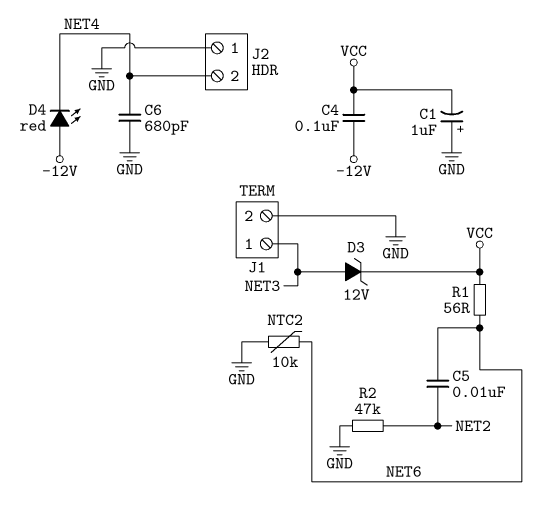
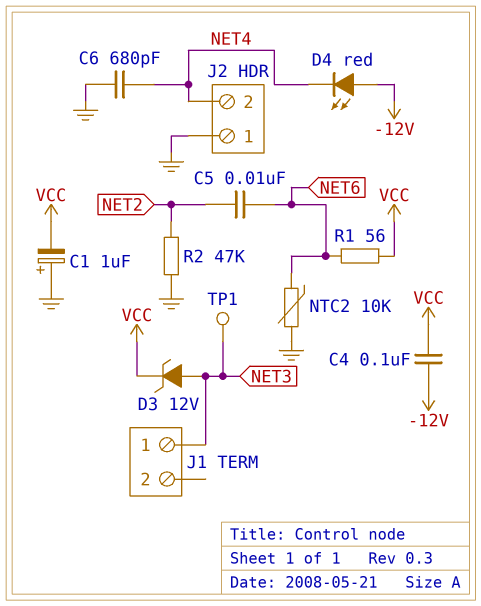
J1 pin 2: GND -> none
TP1: none -> test point (NET3)

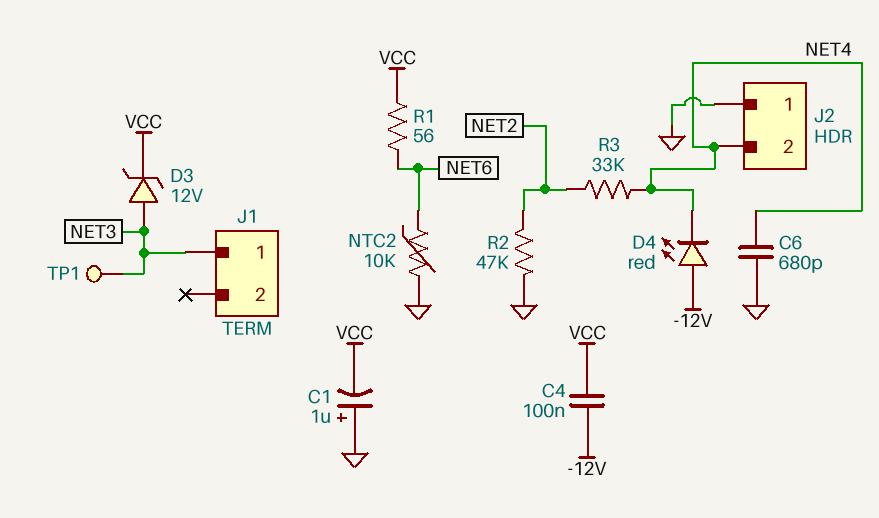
C5: 10nF (NET2, NET6) -> none
R3: none -> 33k (NET2, NET4)

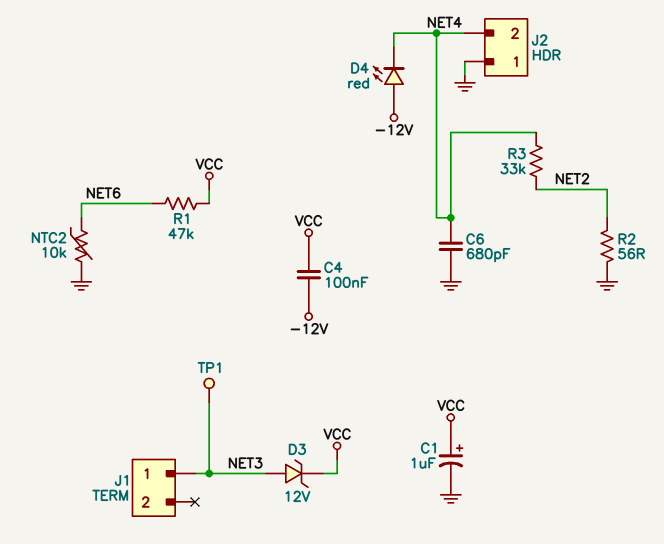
C1: 1uF (plus GND, minus VCC) -> 1uF (plus VCC, minus GND)
R1: 56 (NET6, VCC) -> 47k (NET6, VCC)
R2: 47k (GND, NET2) -> 56 (GND, NET2)

